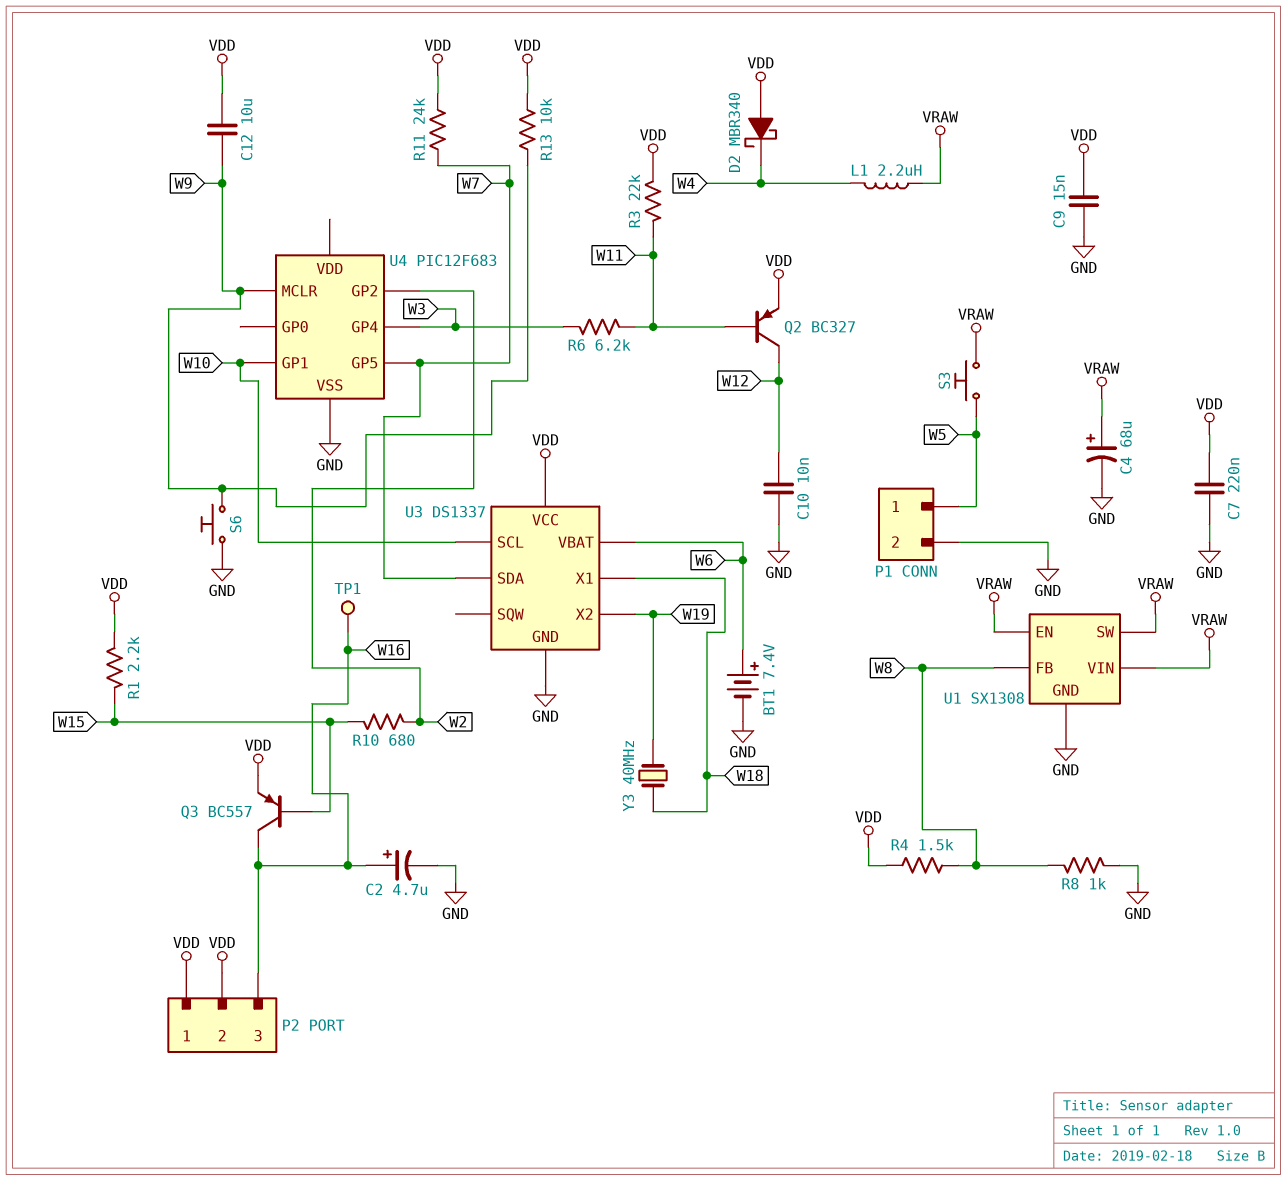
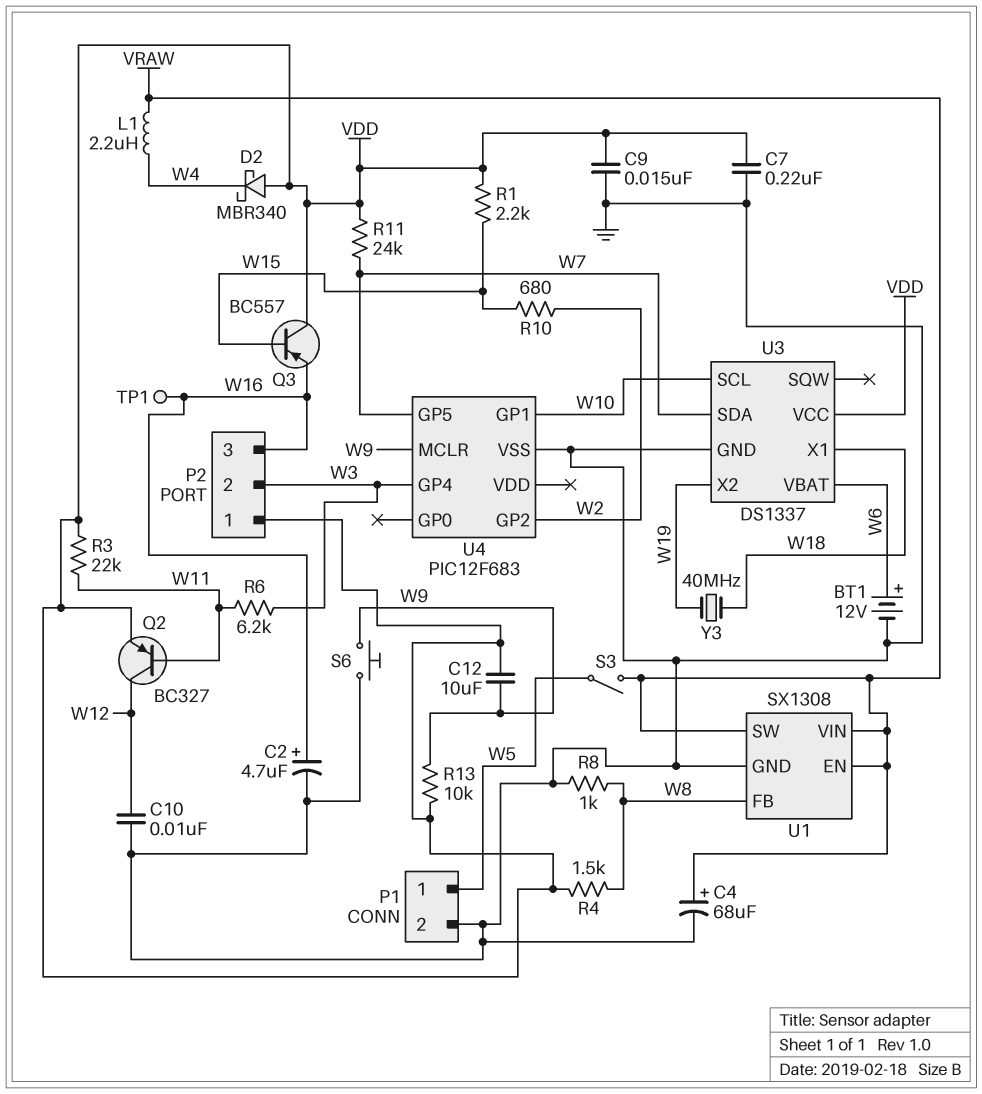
BT1: 7.4V (plus W6, minus GND) -> 12V (plus W6, minus GND)
P2 pin 2: VDD -> W3
Q3: PNP BC557 (B W15, C W16, E VDD) -> PNP BC557 (B W15, C VDD, E W16)
S3: button (VRAW, W5) -> switch (VRAW, W5)

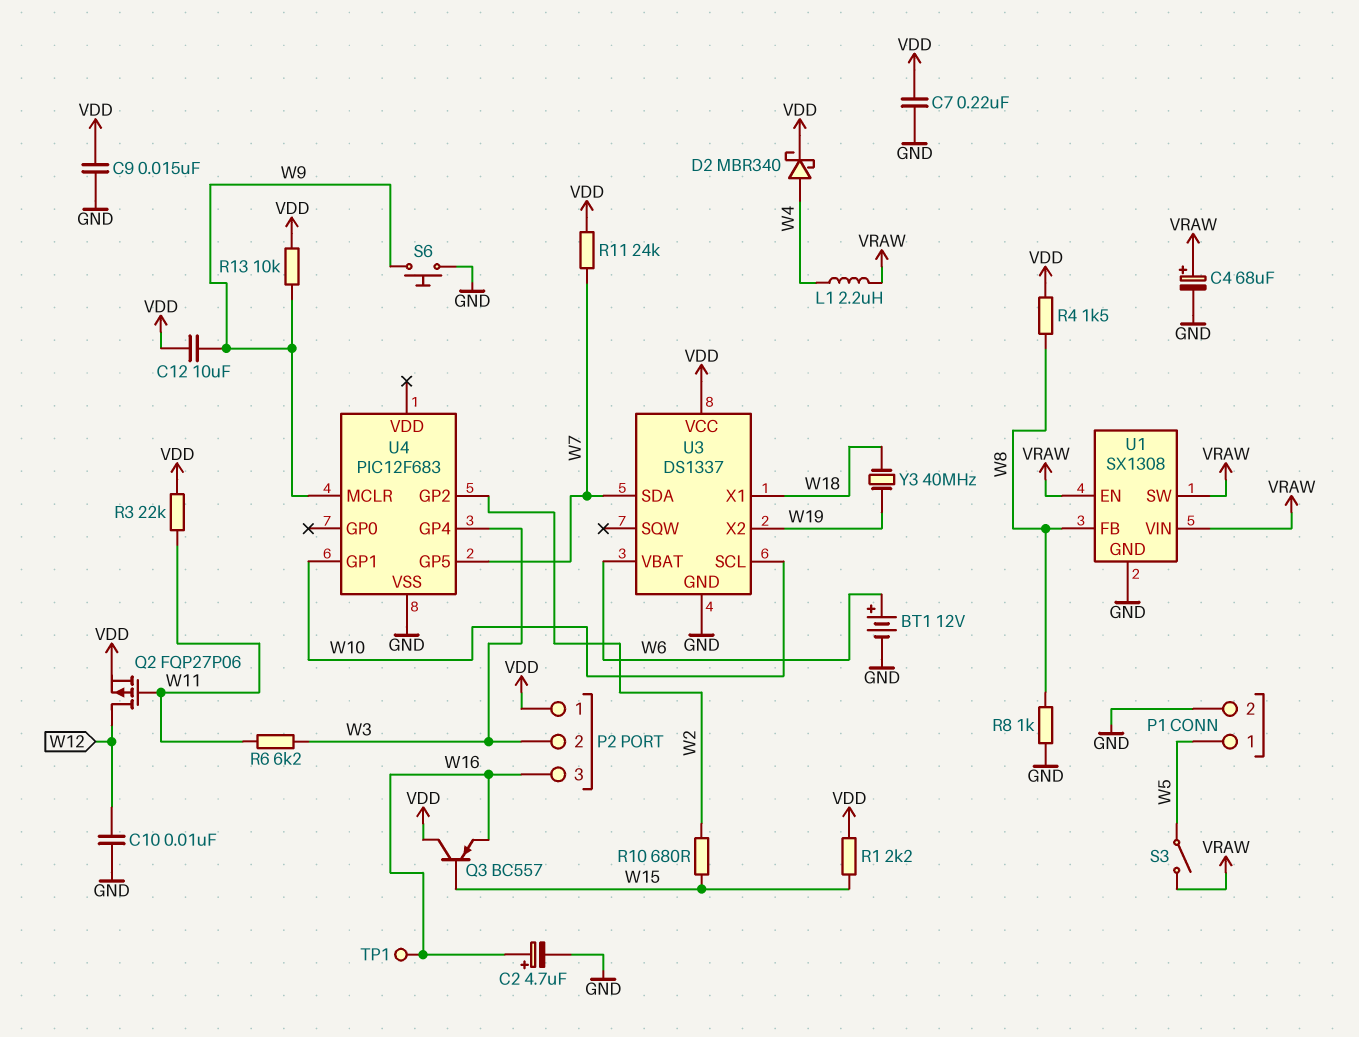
D2: schottky MBR340 (A VDD, K W4) -> schottky MBR340 (A W4, K VDD)
Q2: PNP BC327 (B W11, C W12, E VDD) -> PMOS FQP27P06 (G W11, D W12, S VDD)

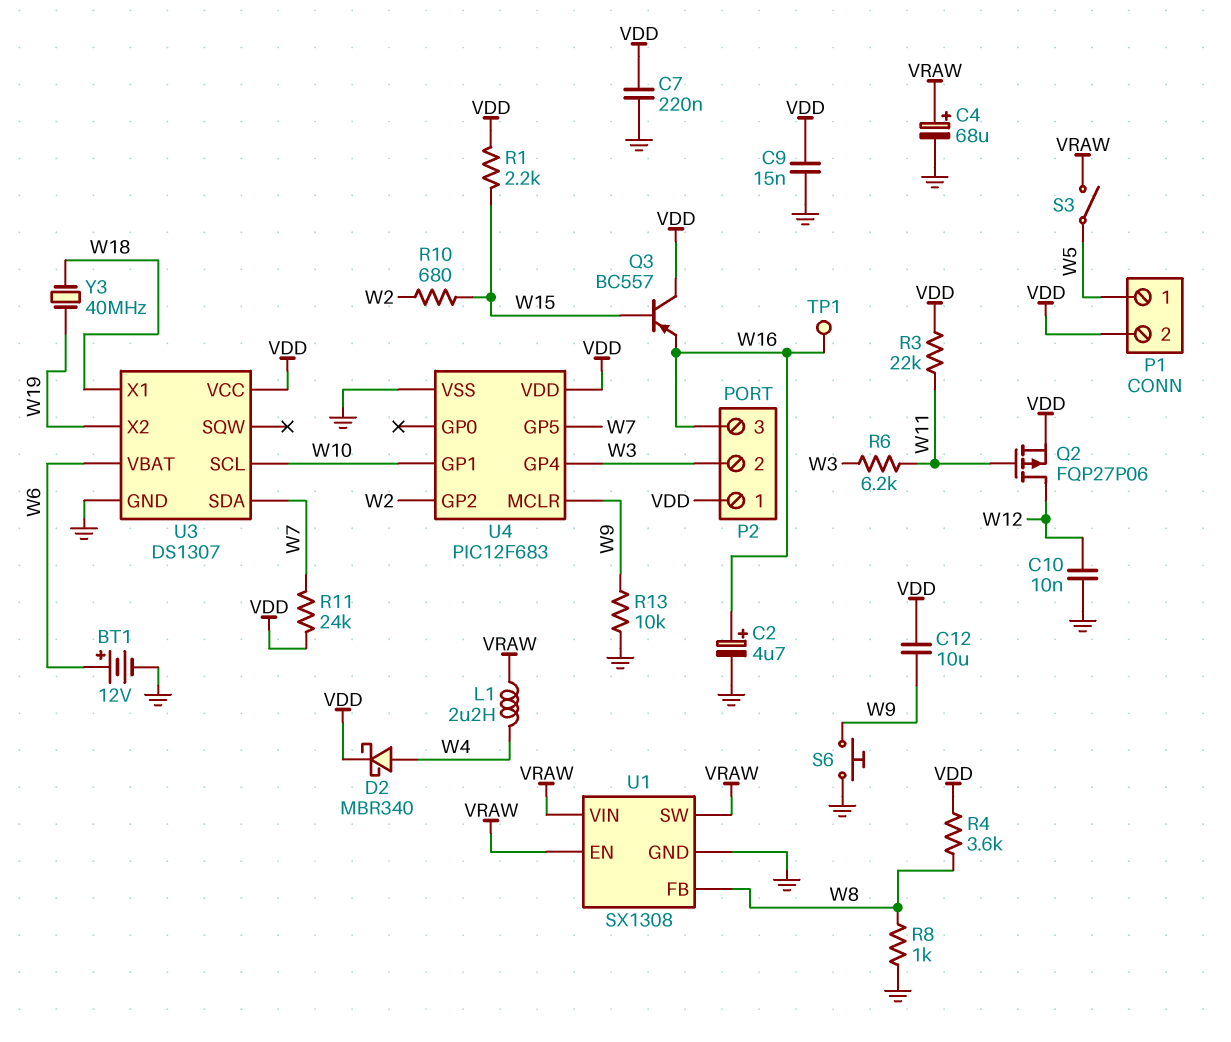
P1 pin 2: GND -> VDD
R4: 1.5k (VDD, W8) -> 3.6k (VDD, W8)
R13: 10k (VDD, W9) -> 10k (GND, W9)
U3: DS1337 -> DS1307
U4 pin VDD: none -> VDD

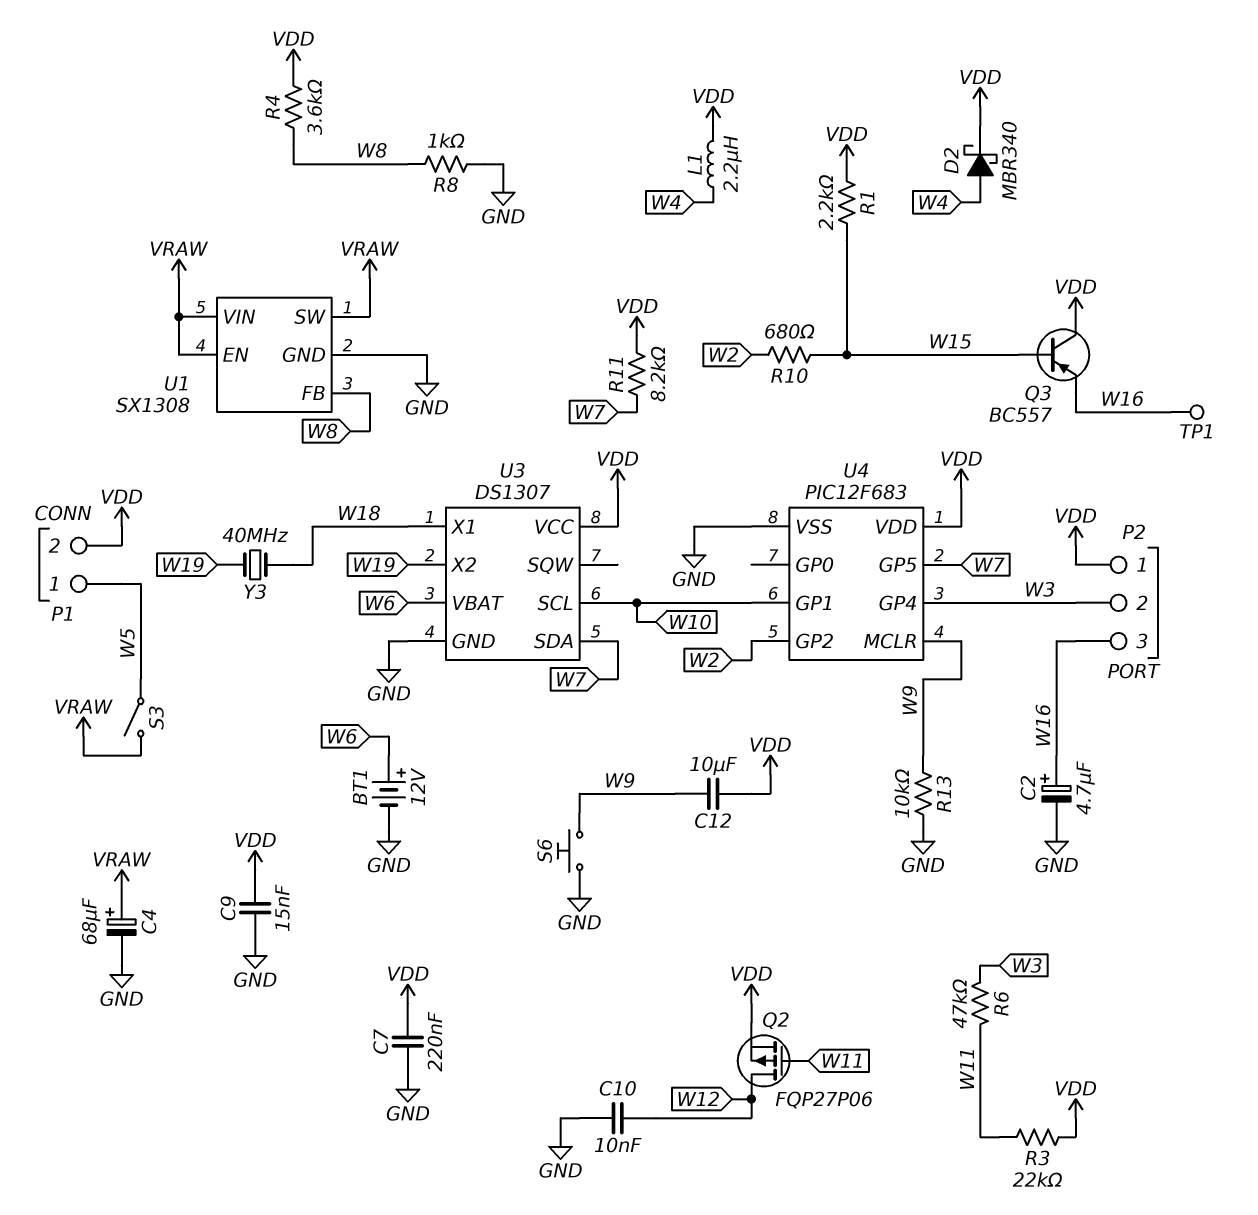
L1: 2.2uH (VRAW, W4) -> 2.2uH (VDD, W4)
R6: 6.2k (W3, W11) -> 47k (W3, W11)
R11: 24k (VDD, W7) -> 8.2k (VDD, W7)

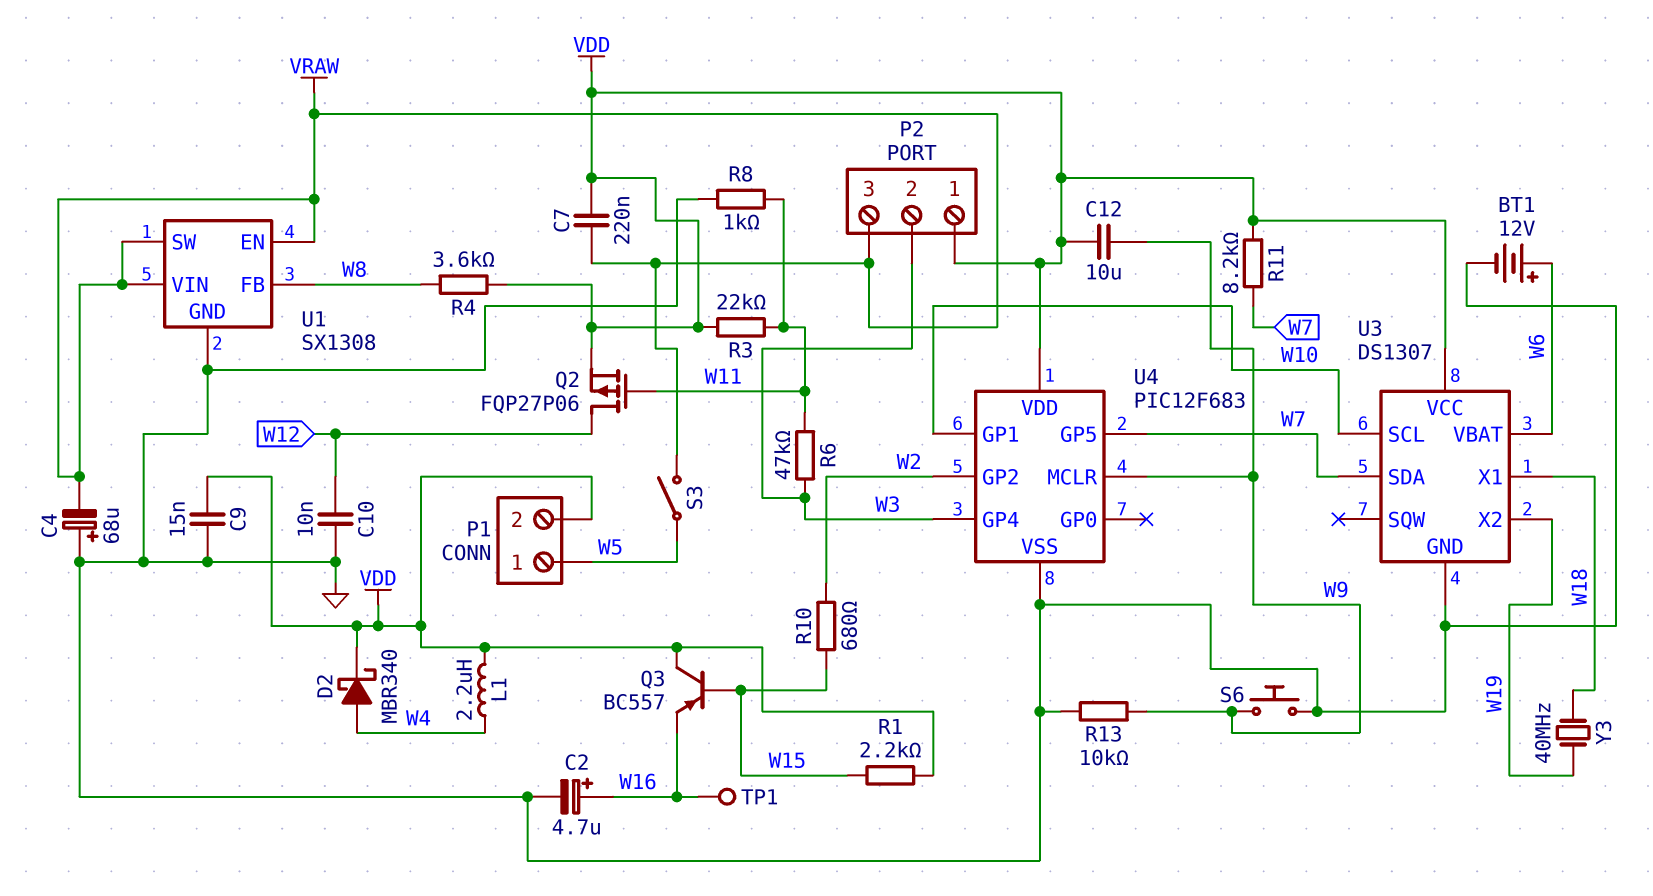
C4: 68uF (plus VRAW, minus GND) -> 68uF (plus GND, minus VRAW)
C7: 220nF (GND, VDD) -> 220nF (VDD, VRAW)
P2 pin 3: W16 -> VRAW
R8: 1k (GND, W8) -> 1k (GND, W11)

